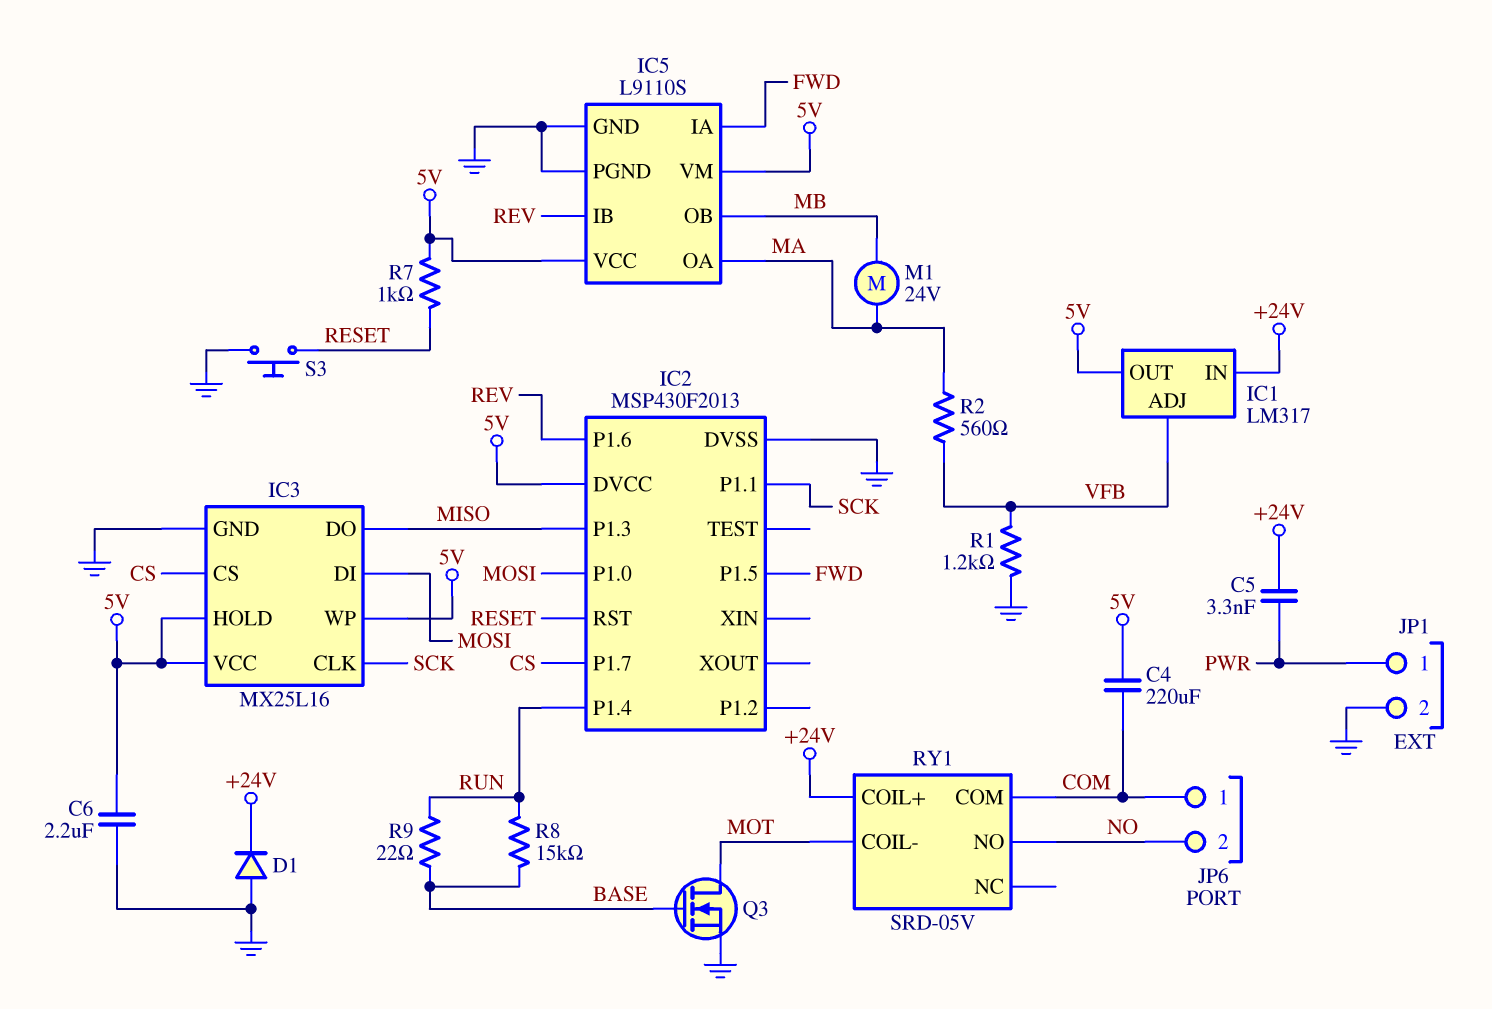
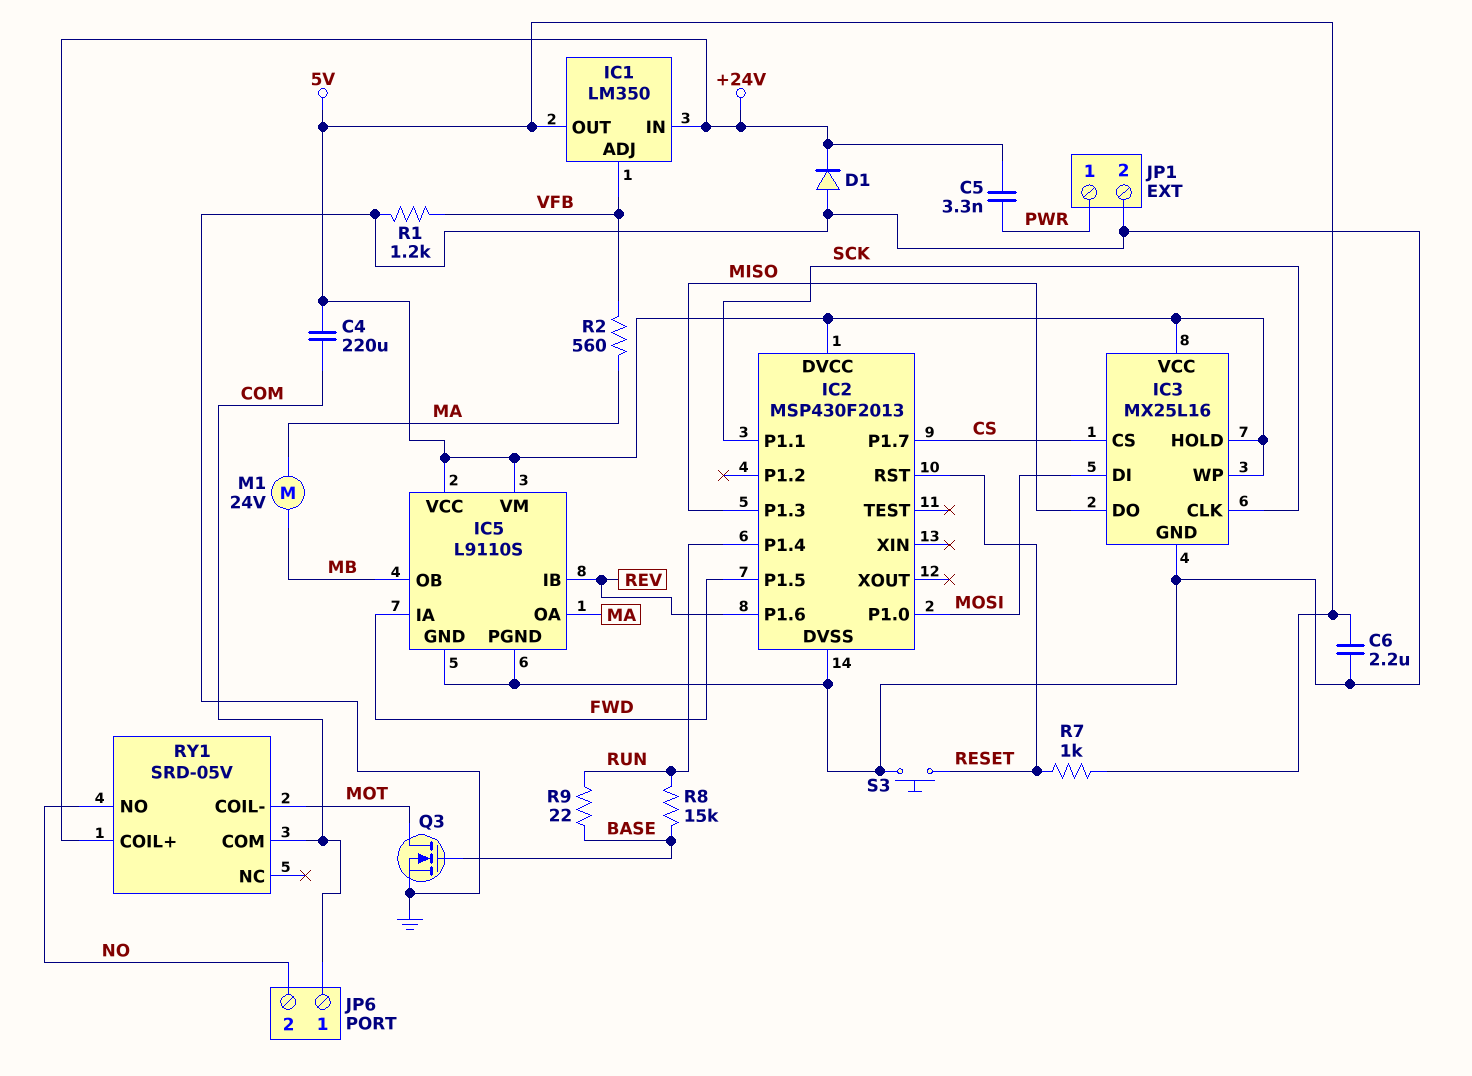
IC1: LM317 -> LM350

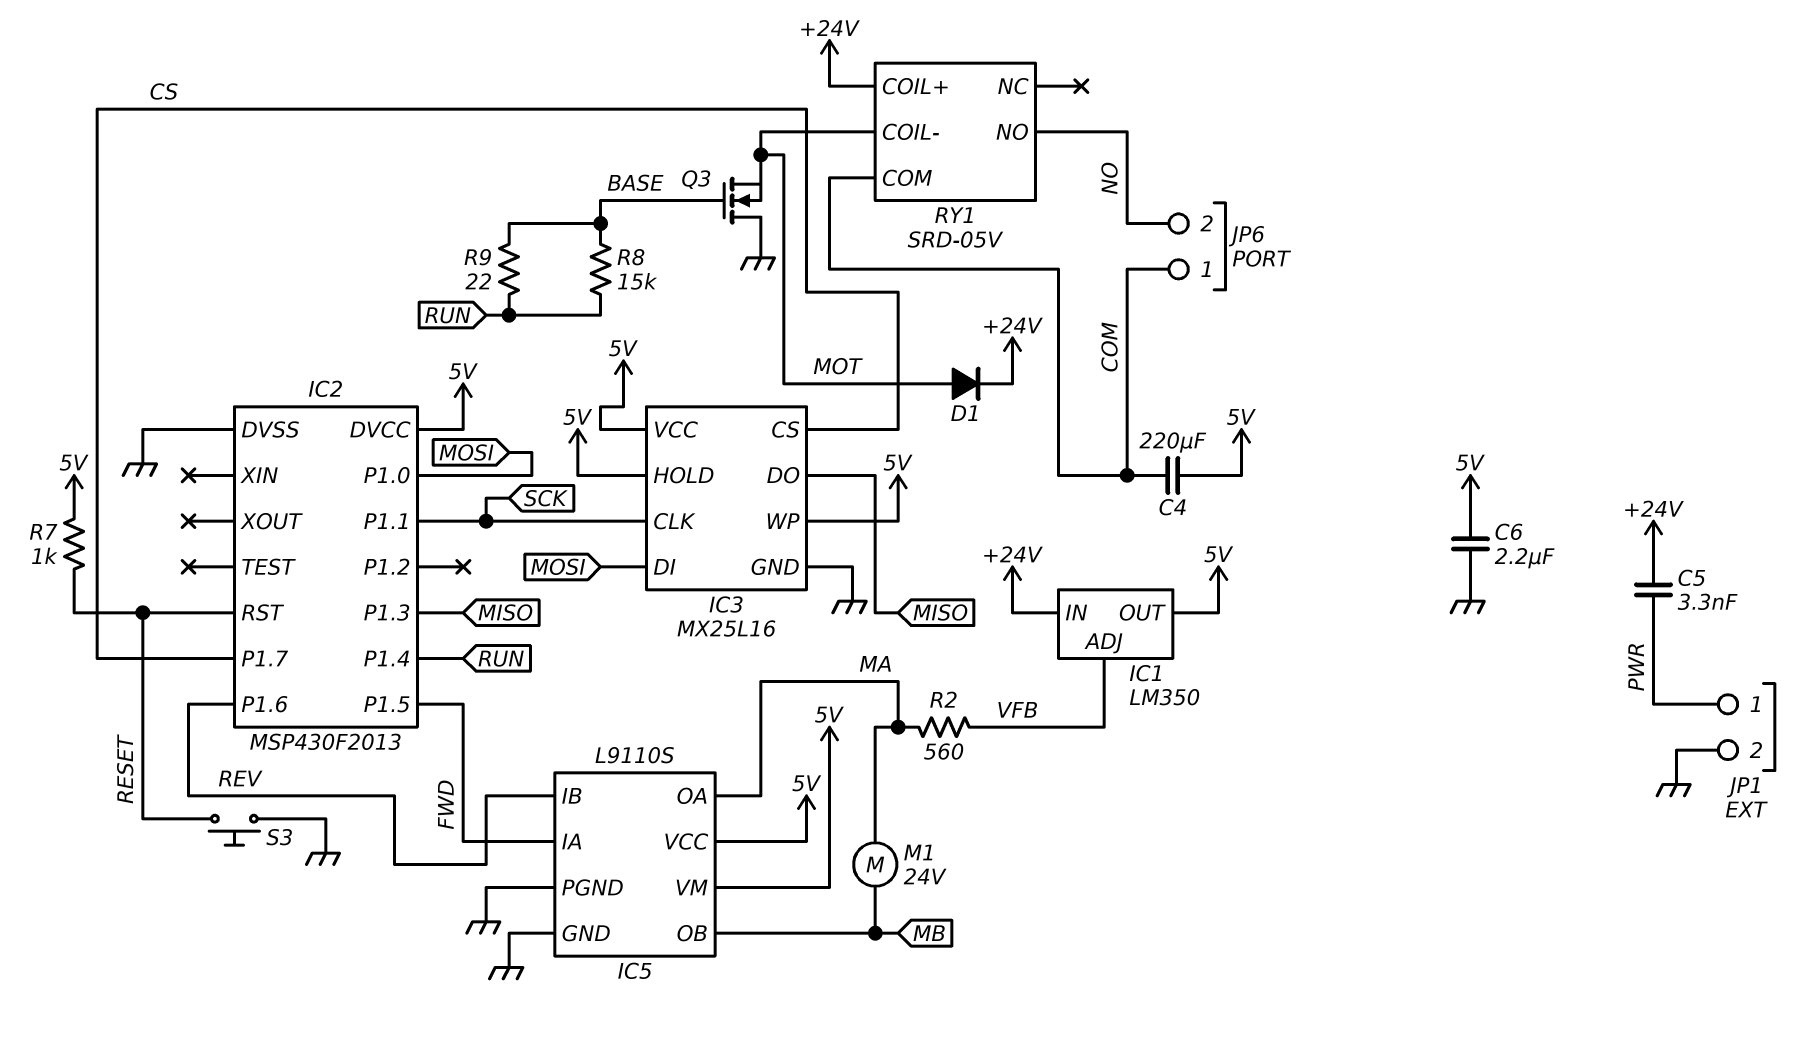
D1: diode (A GND, K +24V) -> diode (A MOT, K +24V)
Q3: NMOS (G BASE, D MOT, S GND) -> NMOS (G BASE, D GND, S MOT)
R1: 1.2k (GND, VFB) -> none

